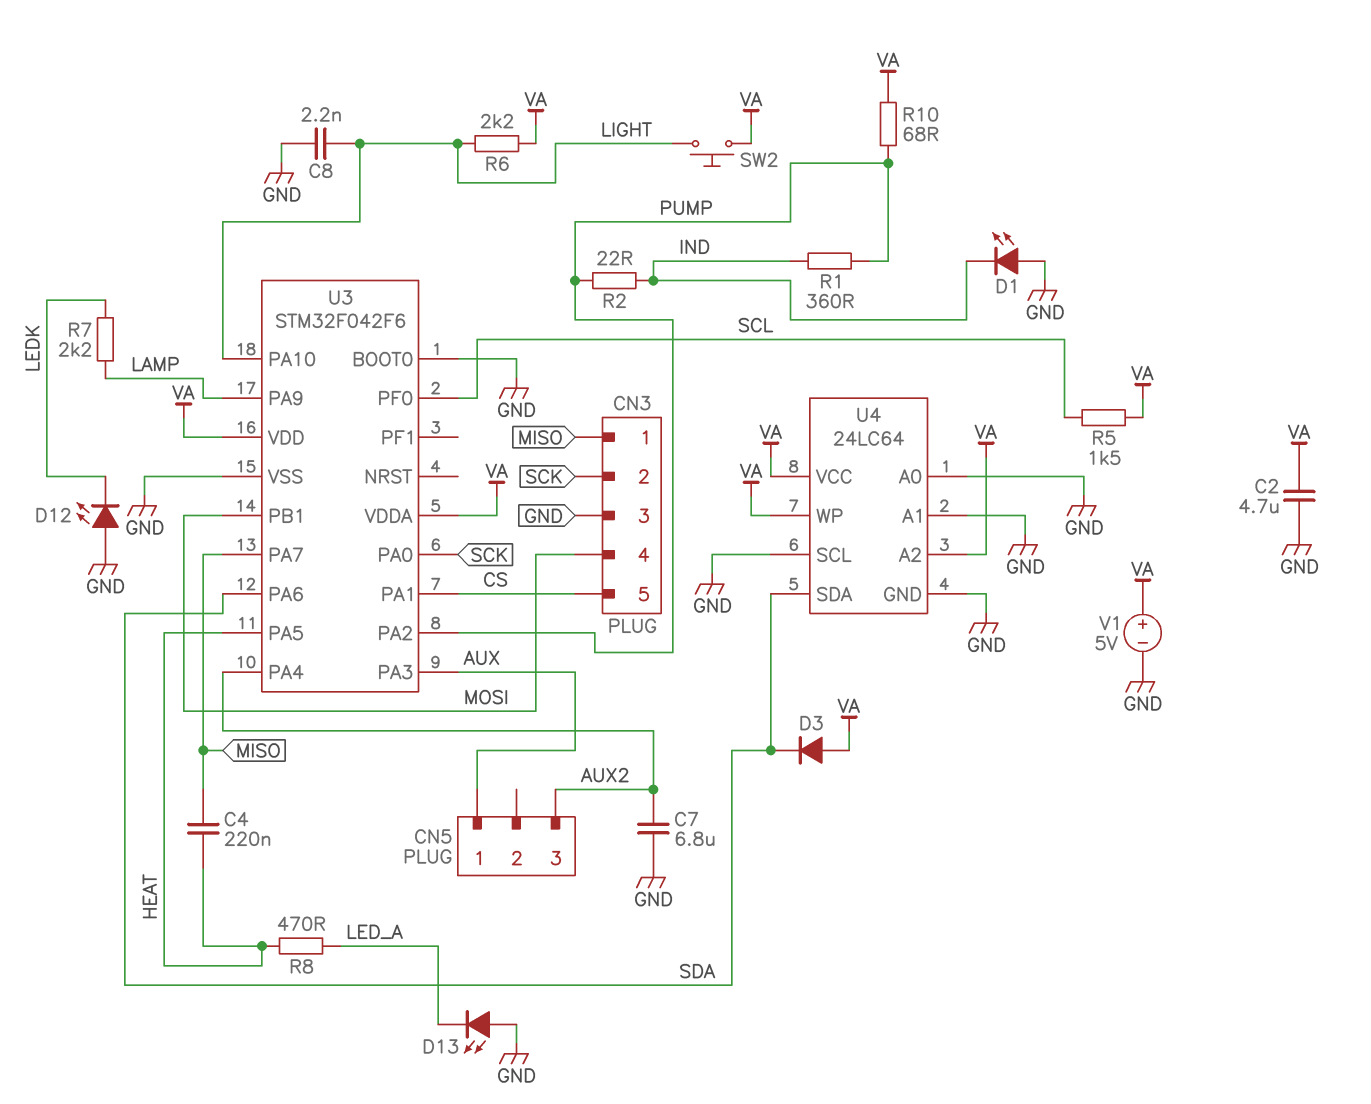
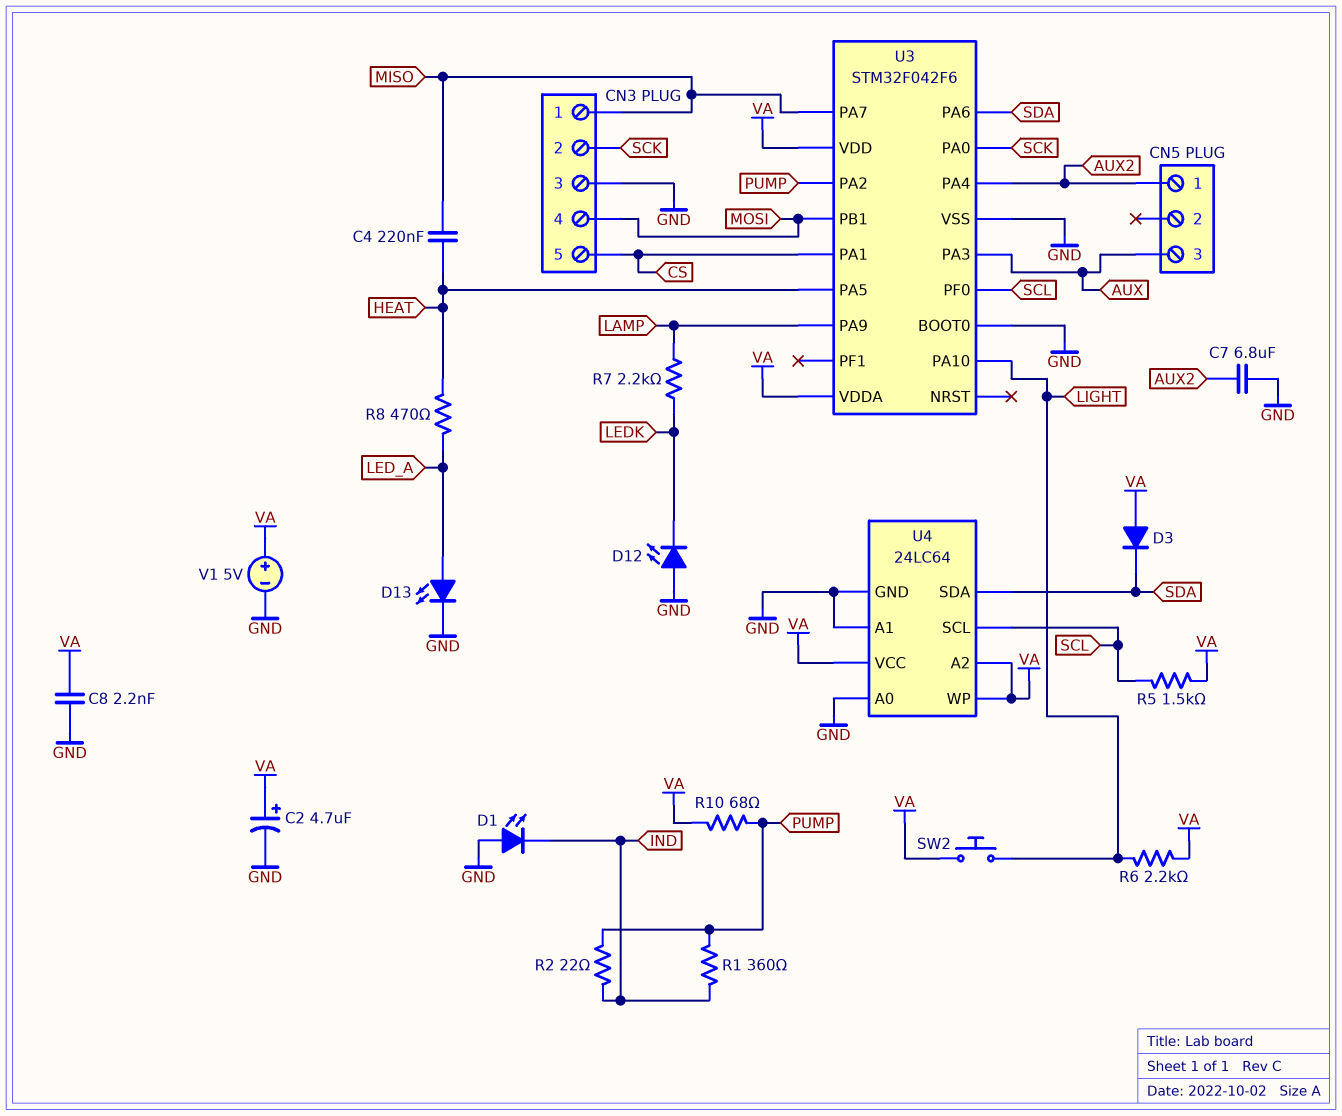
C2: 4.7uF (GND, VA) -> 4.7uF (plus VA, minus GND)
C8: 2.2nF (GND, LIGHT) -> 2.2nF (GND, VA)
CN5 pin 1: AUX -> AUX2
CN5 pin 3: AUX2 -> AUX
D13: LED (A GND, K LED_A) -> LED (A LED_A, K GND)
U4 pin SCL: GND -> SCL

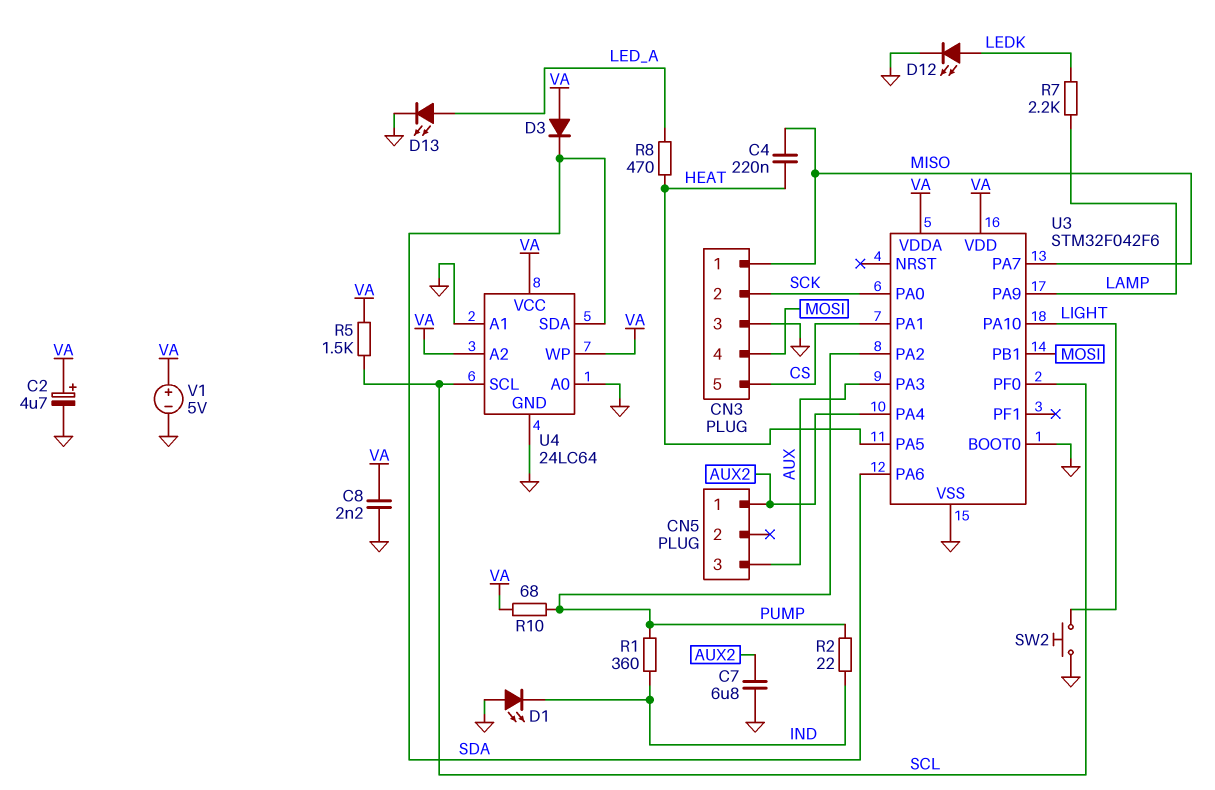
D12: LED (A GND, K LEDK) -> LED (A LEDK, K GND)
R6: 2.2k (LIGHT, VA) -> none
SW2: button (LIGHT, VA) -> button (GND, LIGHT)

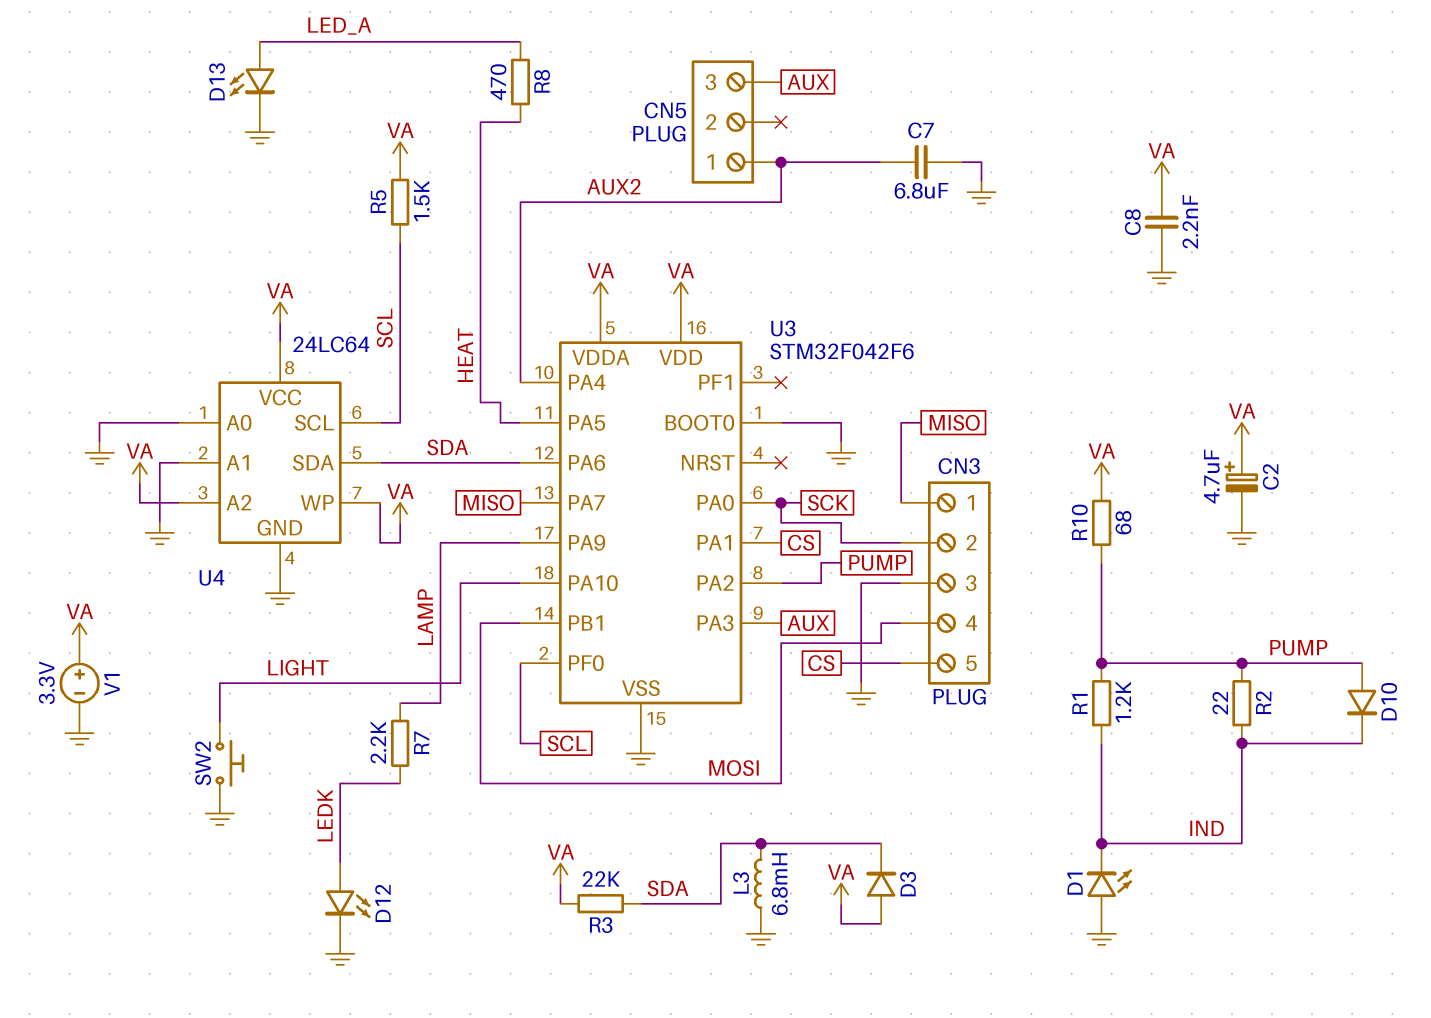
C4: 220nF (HEAT, MISO) -> none
D10: none -> diode (A PUMP, K IND)
L3: none -> 6.8mH (GND, SDA)
R1: 360 (IND, PUMP) -> 1.2k (IND, PUMP)
R3: none -> 22k (SDA, VA)
V1: 5V (plus VA, minus GND) -> 3.3V (plus VA, minus GND)

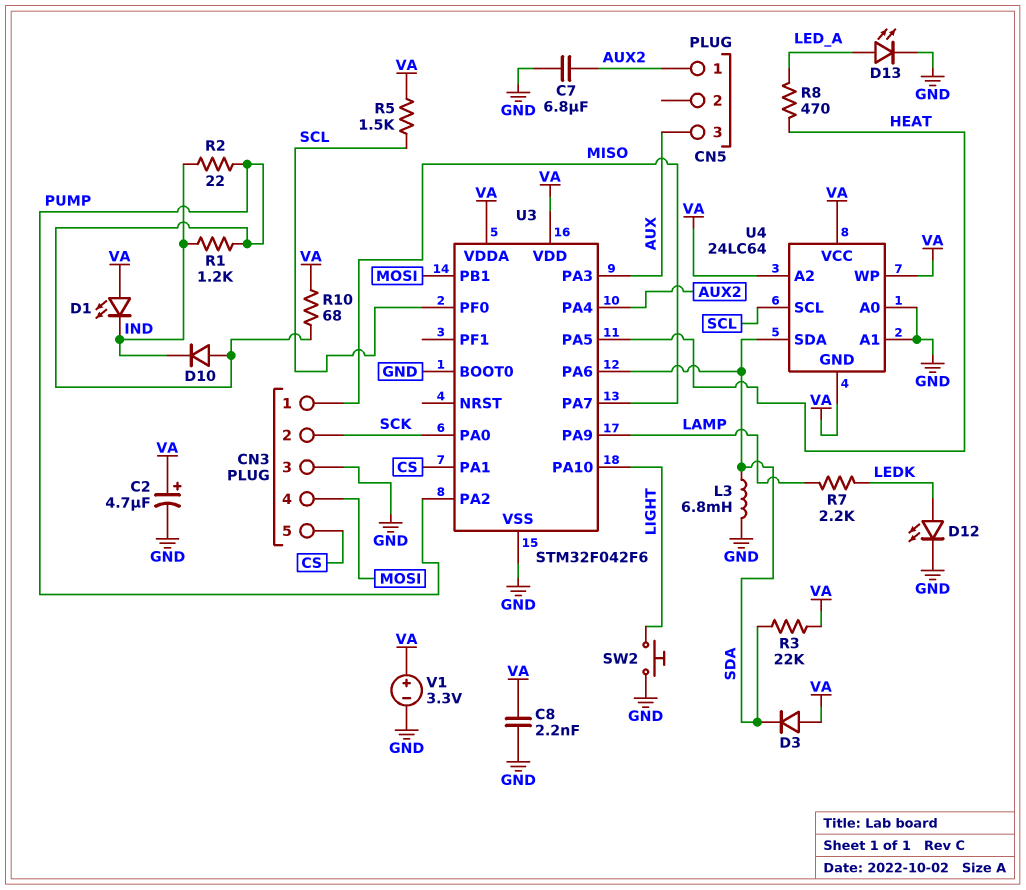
D1: LED (A GND, K IND) -> LED (A VA, K IND)
U4 pin GND: GND -> VA

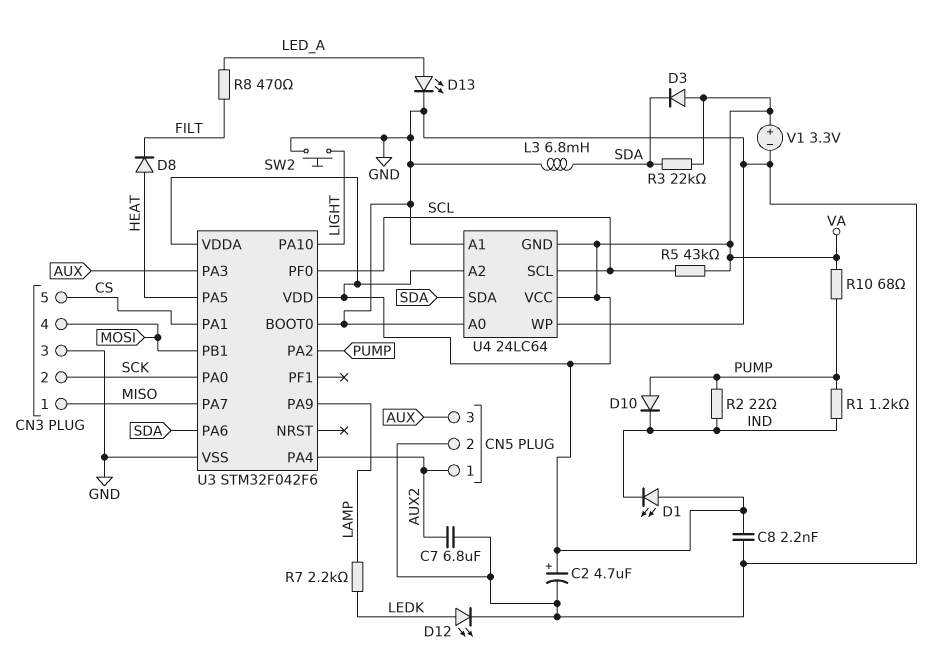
CN5 pin 2: none -> GND
D8: none -> diode (A HEAT, K FILT)
R5: 1.5k (SCL, VA) -> 43k (SCL, VA)
R8: 470 (HEAT, LED_A) -> 470 (FILT, LED_A)
U4 pin WP: VA -> GND

